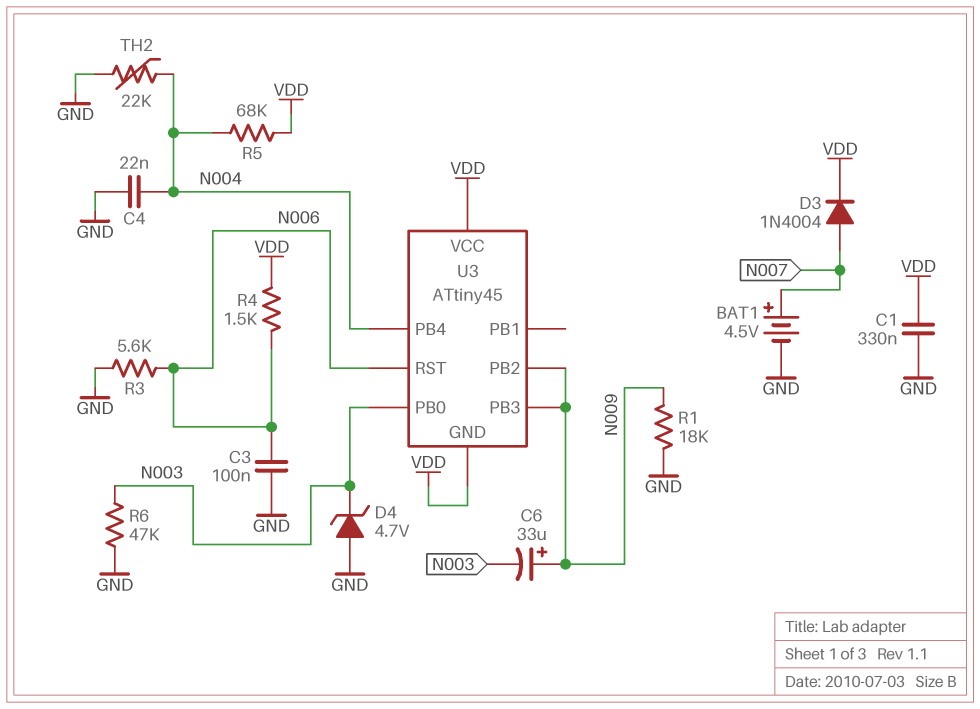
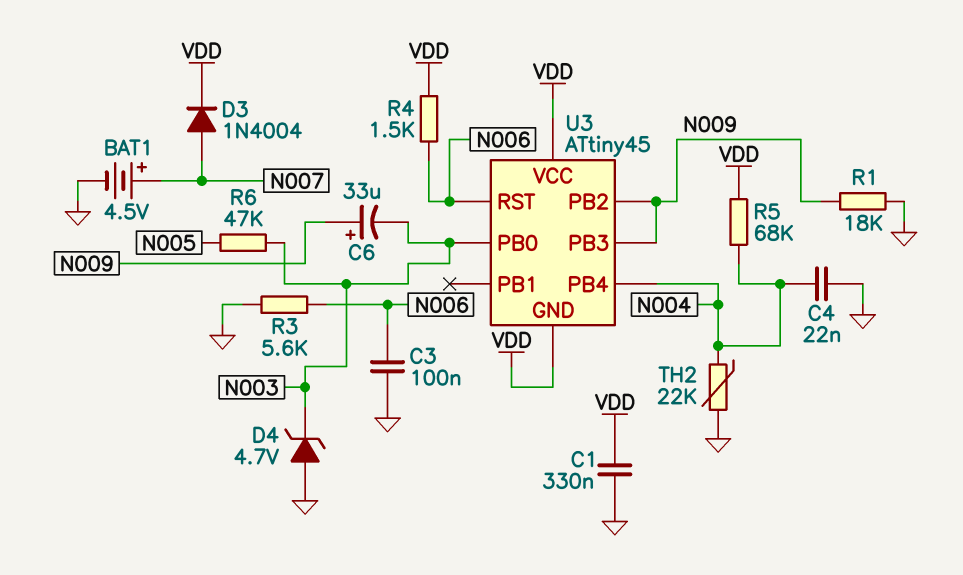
R6: 47k (GND, N003) -> 47k (N003, N005)

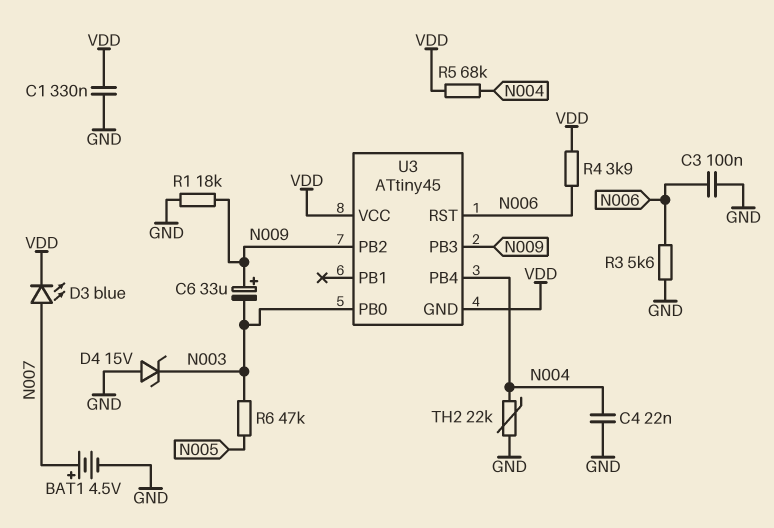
D3: diode 1N4004 (A N007, K VDD) -> LED blue (A N007, K VDD)
D4: zener 4.7V (A GND, K N003) -> zener 15V (A GND, K N003)
R4: 1.5k (N006, VDD) -> 3.9k (N006, VDD)

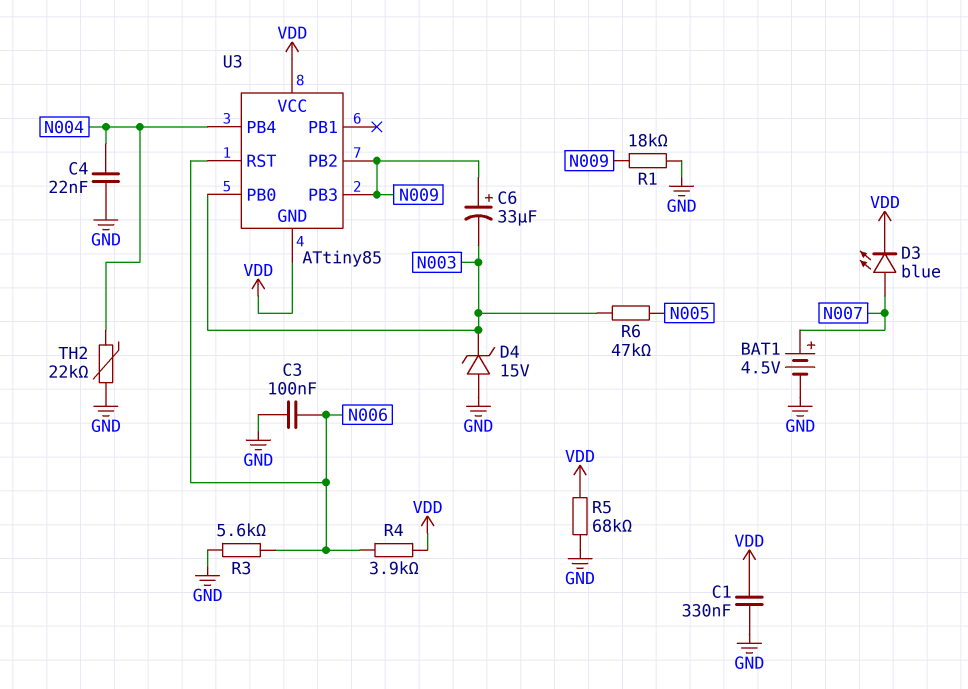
R5: 68k (N004, VDD) -> 68k (GND, VDD)
U3: ATtiny45 -> ATtiny85

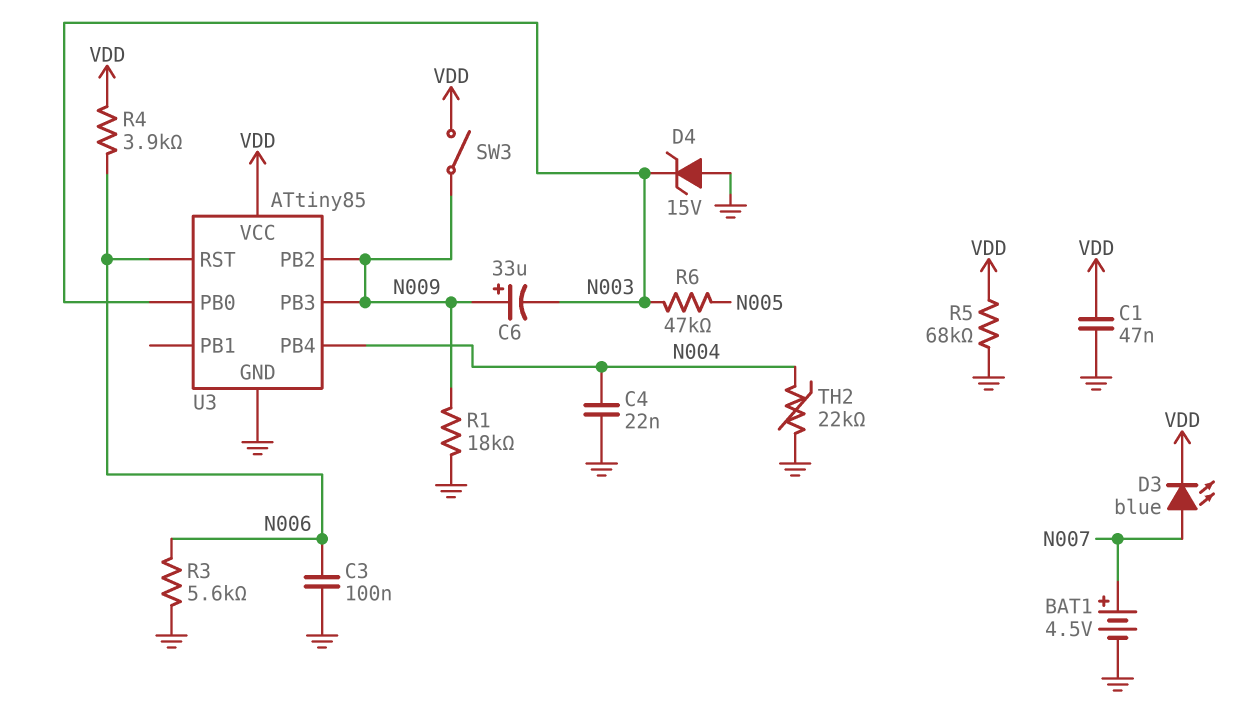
C1: 330nF (GND, VDD) -> 47nF (GND, VDD)
SW3: none -> switch (N009, VDD)
U3 pin GND: VDD -> GND

